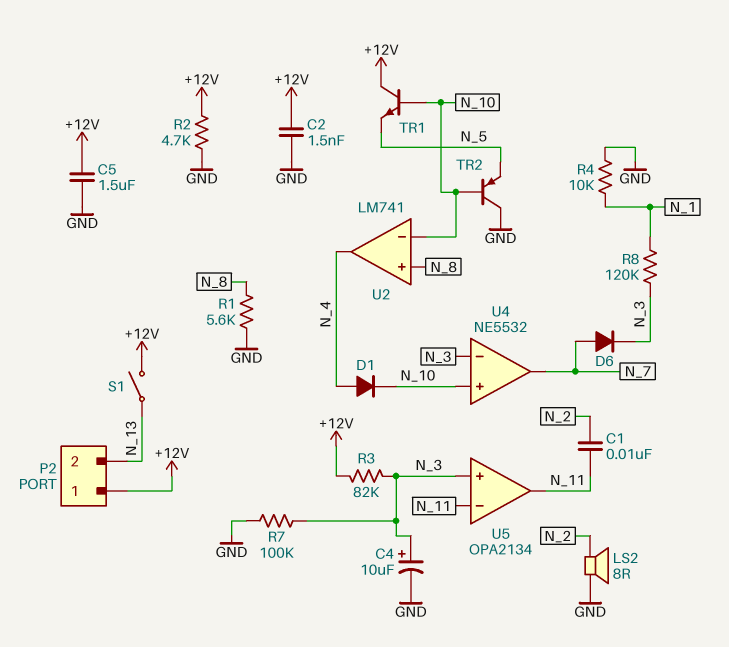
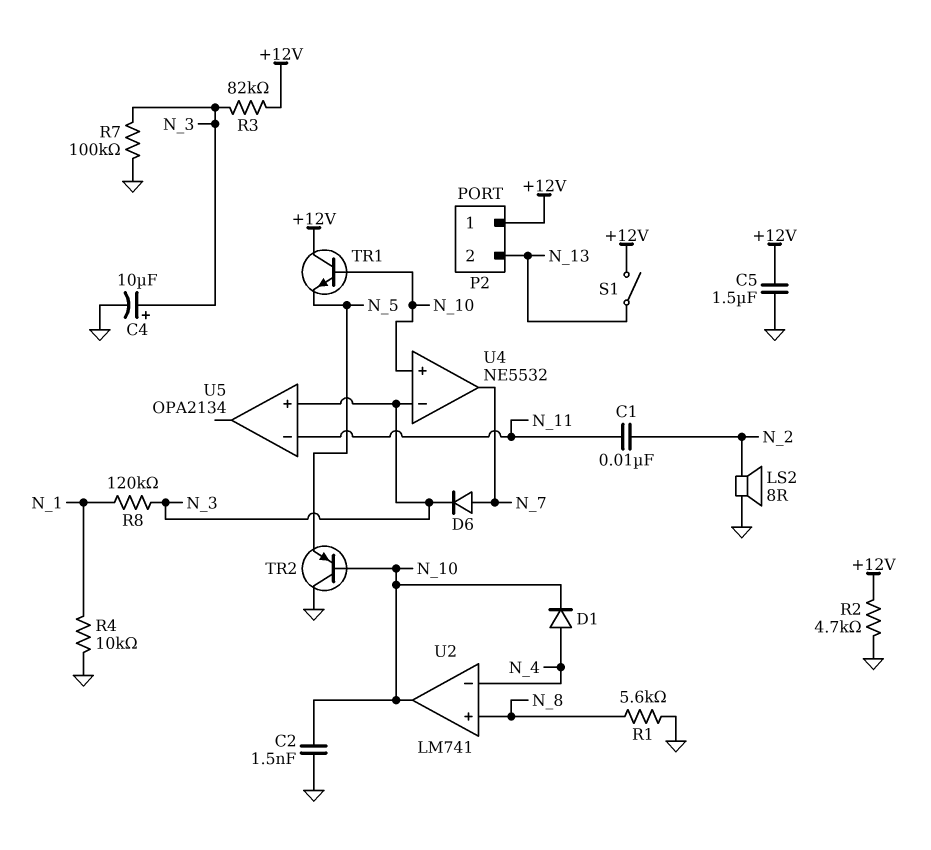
C2: 1.5nF (+12V, GND) -> 1.5nF (GND, N_10)
U2 pin in-: N_10 -> N_4
U2 pin out: N_4 -> N_10
U5 pin out: N_11 -> none

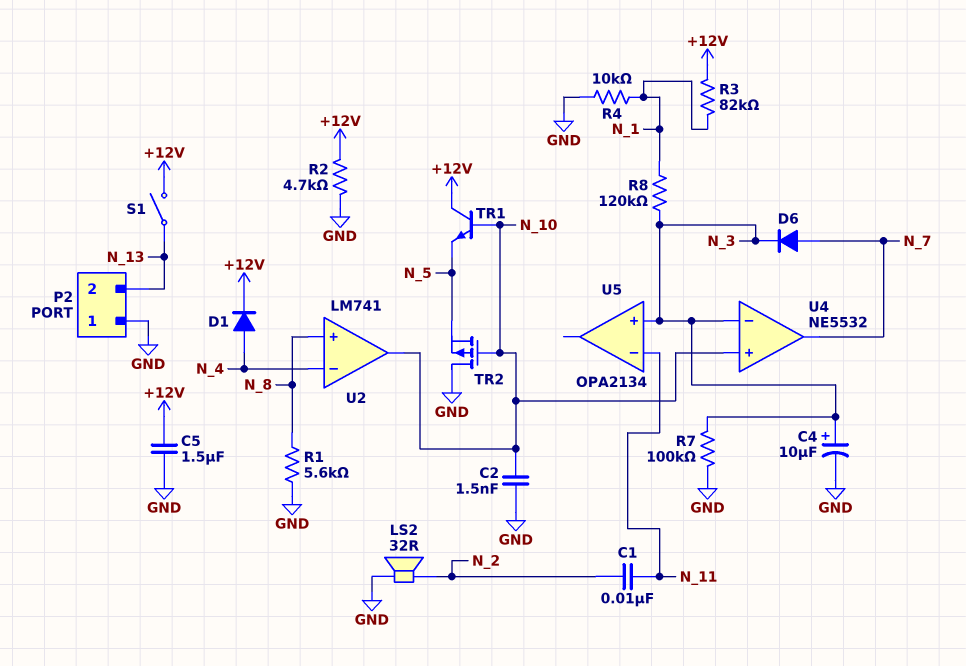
D1: diode (A N_4, K N_10) -> diode (A N_4, K +12V)
LS2: speaker 8R (GND, N_2) -> speaker 32R (GND, N_2)
P2 pin 1: +12V -> GND
R3: 82k (+12V, N_3) -> 82k (+12V, N_1)
TR2: PNP (B N_10, C GND, E N_5) -> PMOS (G N_10, D GND, S N_5)

